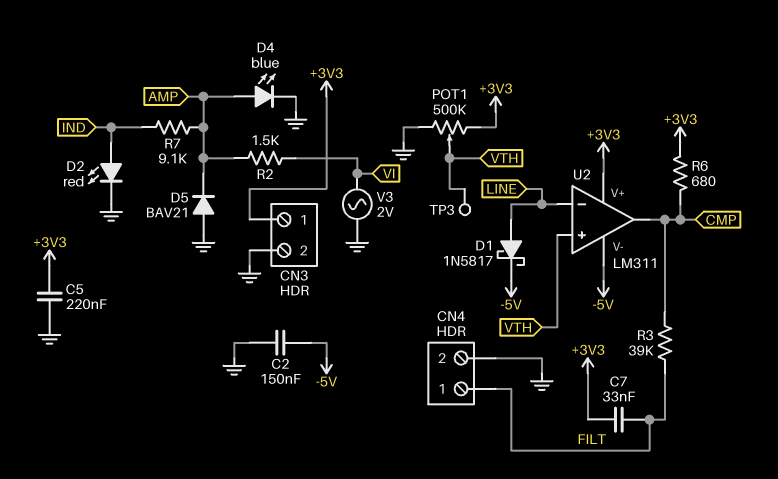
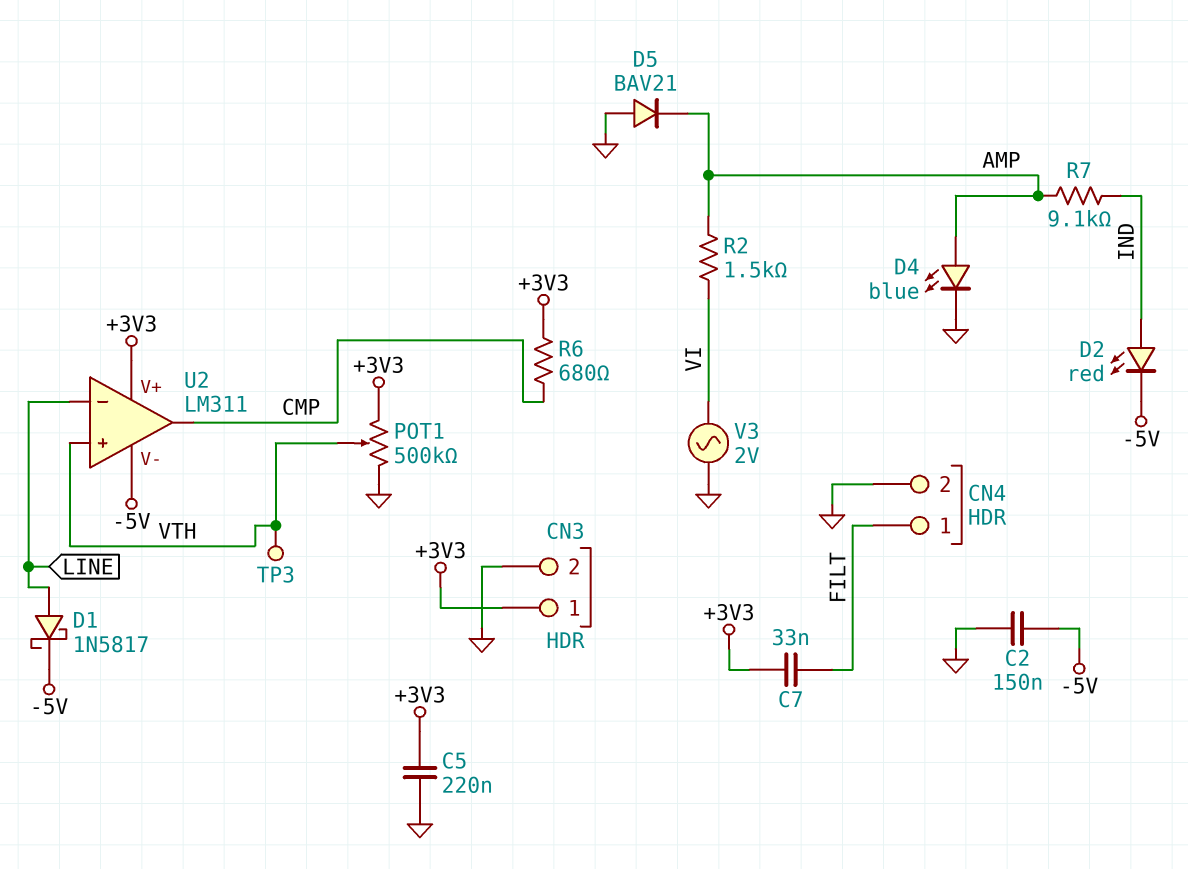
D2: LED red (A IND, K GND) -> LED red (A IND, K -5V)
R3: 39k (CMP, FILT) -> none

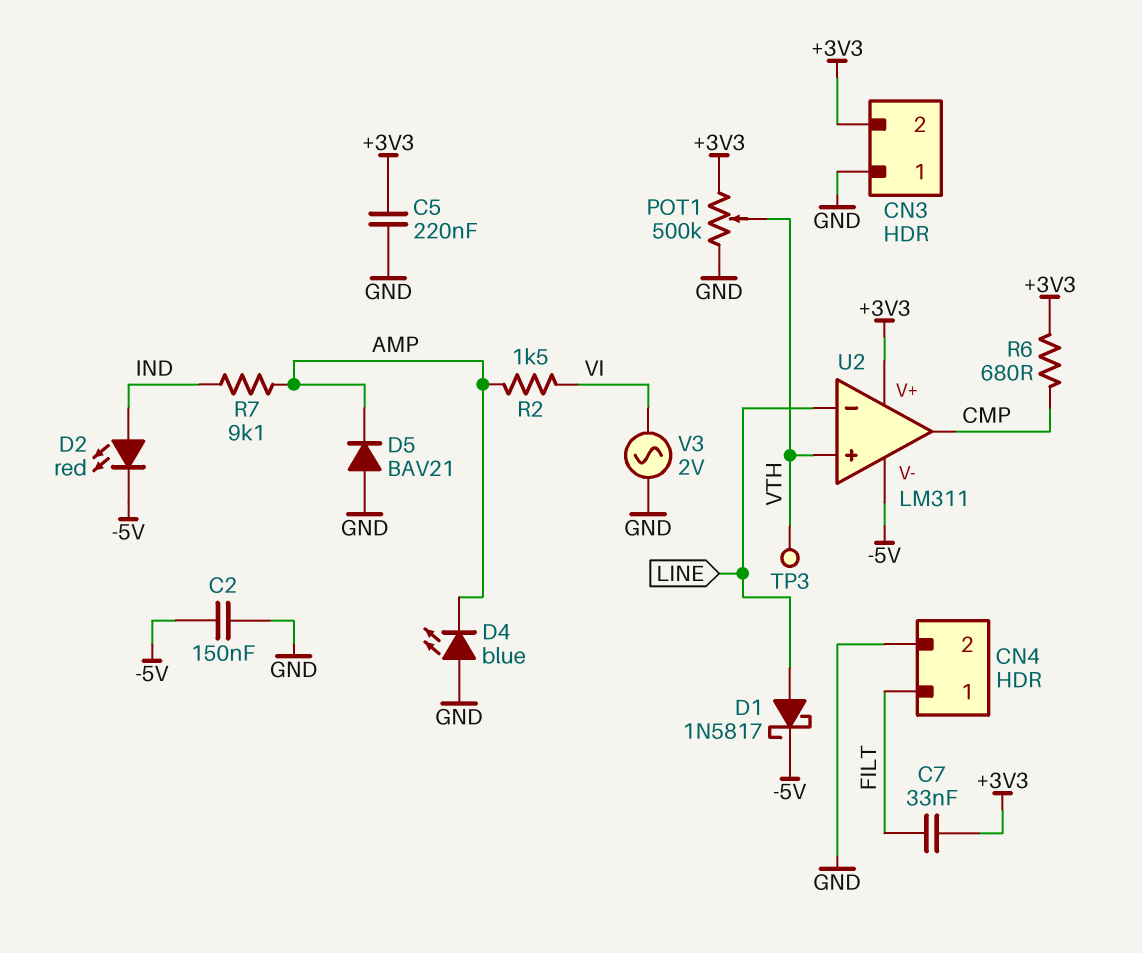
CN3 pin 1: +3V3 -> GND
CN3 pin 2: GND -> +3V3
D4: LED blue (A AMP, K GND) -> LED blue (A GND, K AMP)

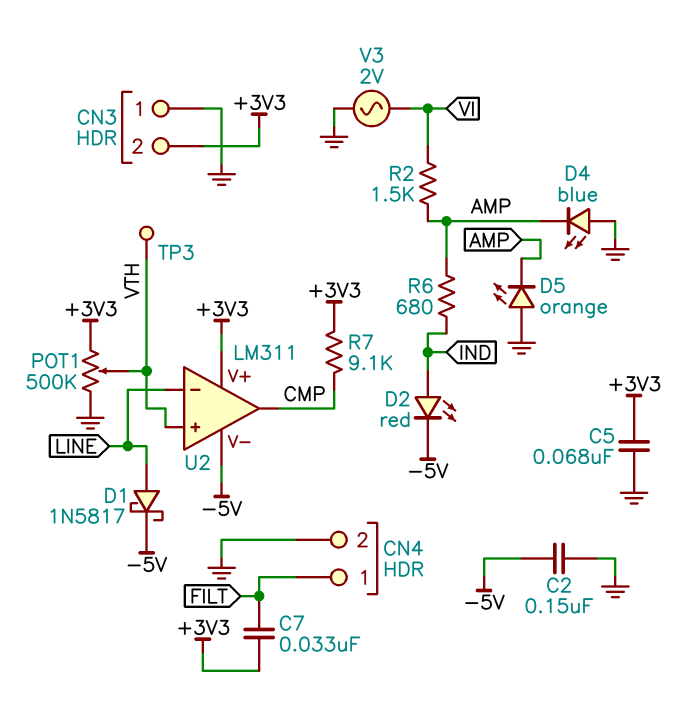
C5: 220nF (+3V3, GND) -> 68nF (+3V3, GND)
D5: diode BAV21 (A GND, K AMP) -> LED orange (A GND, K AMP)
R6: 680 (+3V3, CMP) -> 680 (AMP, IND)
R7: 9.1k (AMP, IND) -> 9.1k (+3V3, CMP)

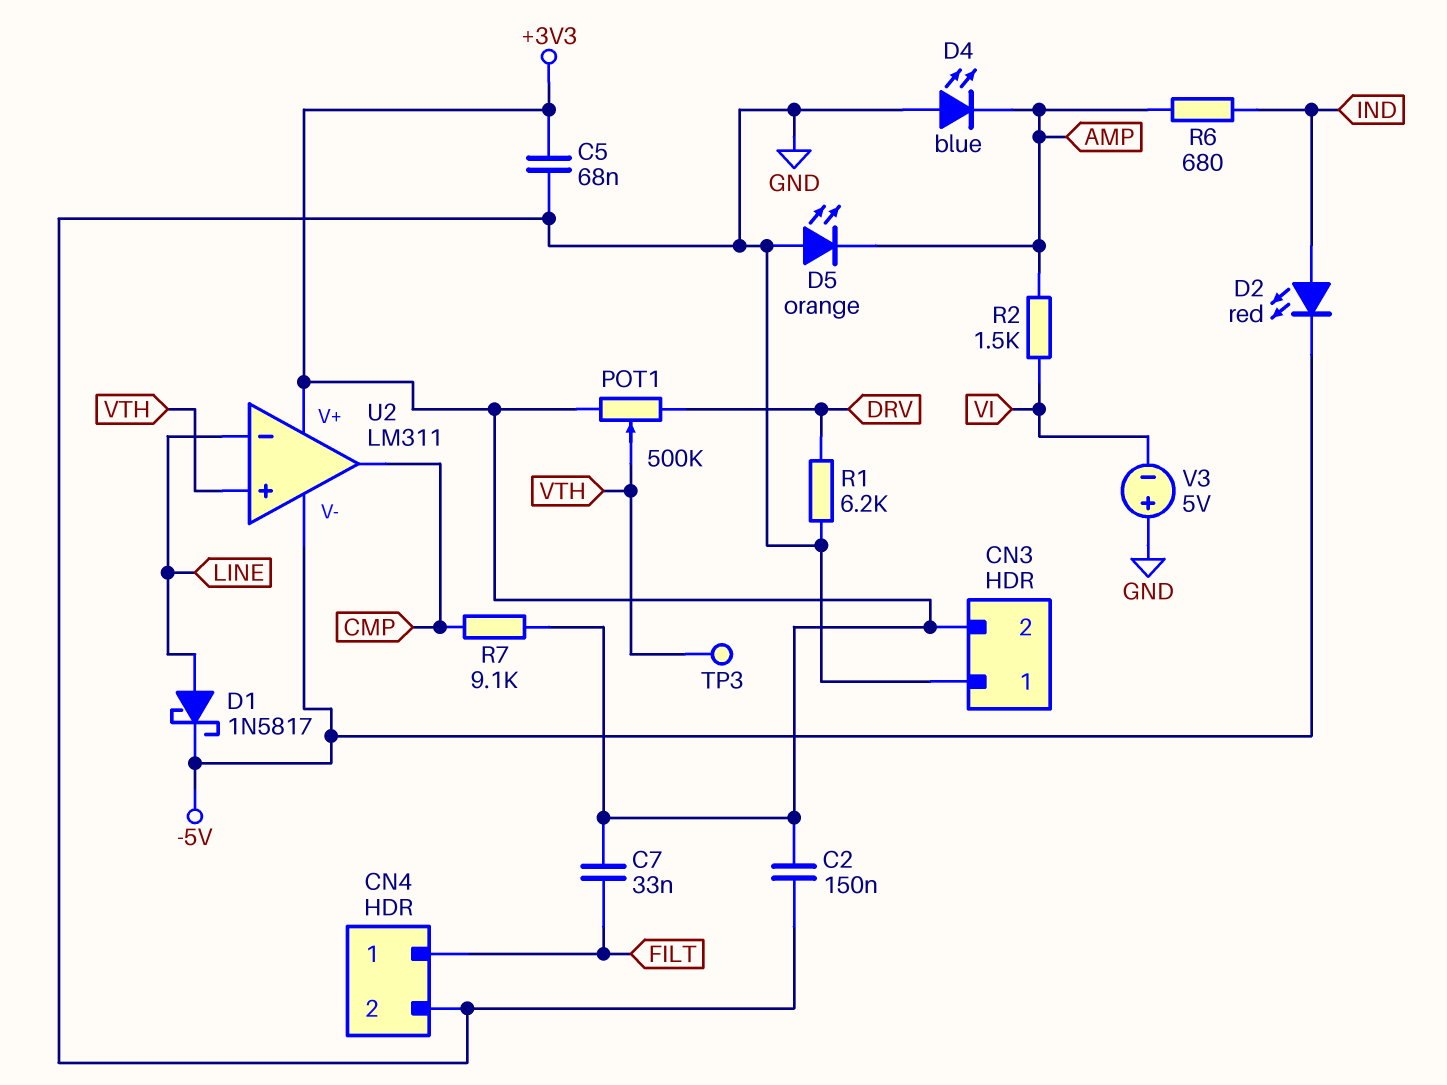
C2: 150nF (-5V, GND) -> 150nF (+3V3, GND)
POT1: 500k (+3V3, GND, wiper VTH) -> 500k (+3V3, DRV, wiper VTH)
R1: none -> 6.2k (DRV, GND)
V3: AC 2V (GND, VI) -> 5V (plus GND, minus VI)

